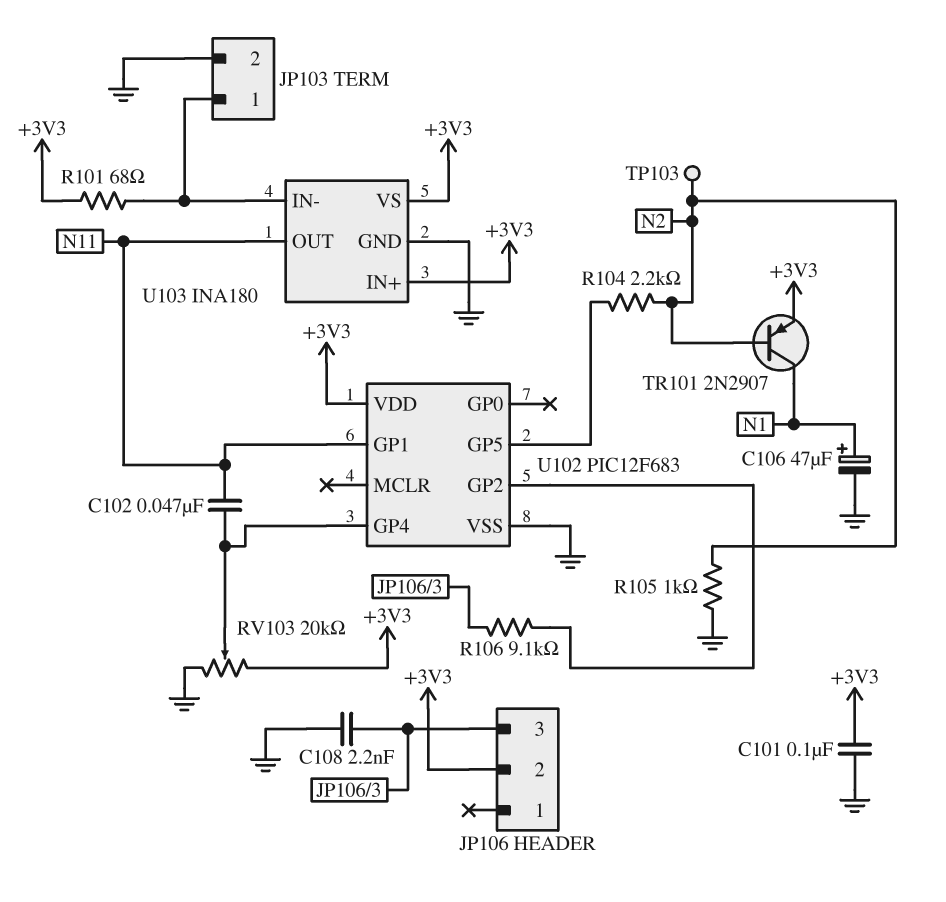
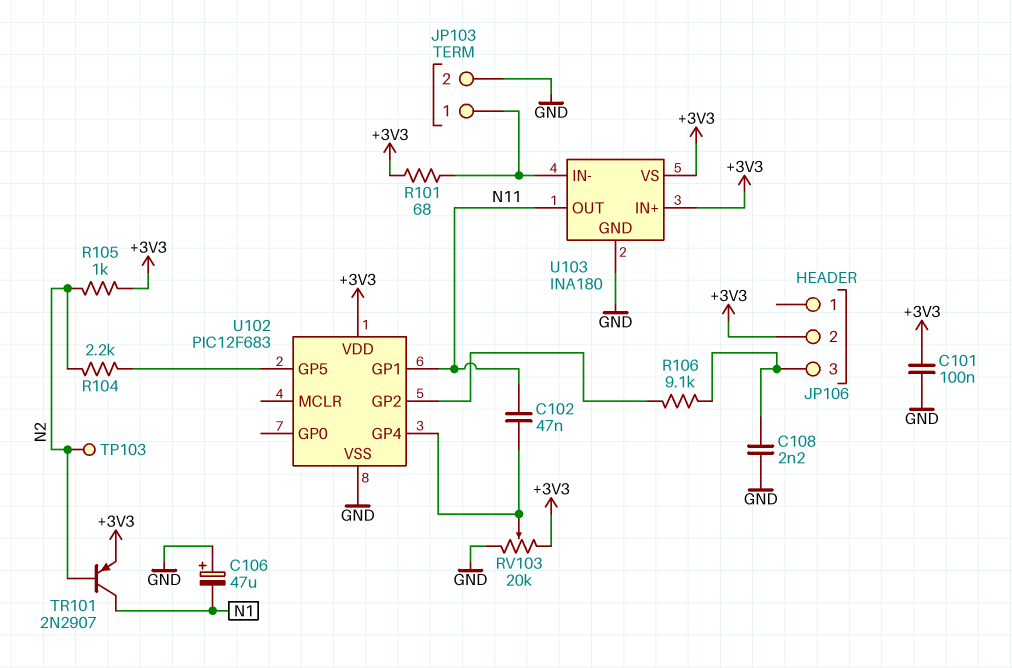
C106: 47uF (plus N1, minus GND) -> 47uF (plus GND, minus N1)
R105: 1k (GND, N2) -> 1k (+3V3, N2)

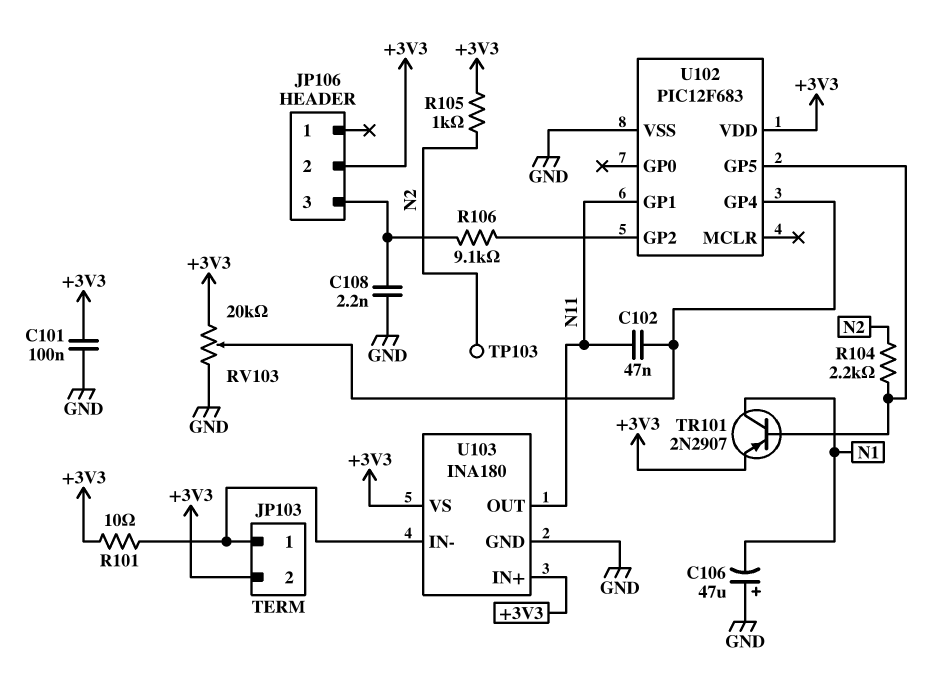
JP103 pin 2: GND -> +3V3
R101: 68 (+3V3, JP103/1) -> 10 (+3V3, JP103/1)
TR101: PNP 2N2907 (B N2, C N1, E +3V3) -> PNP 2N2907 (B U102/GP5, C N1, E +3V3)

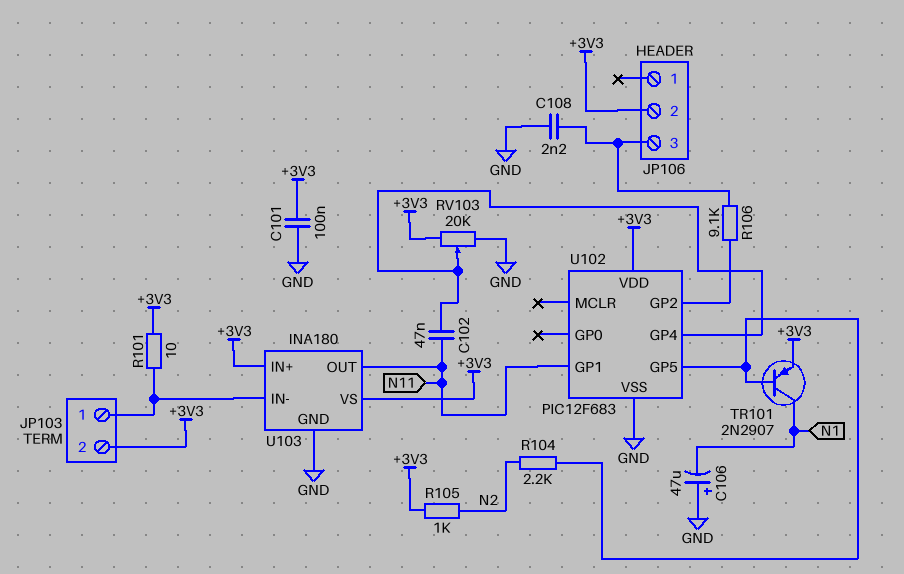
TP103: test point (N2) -> none

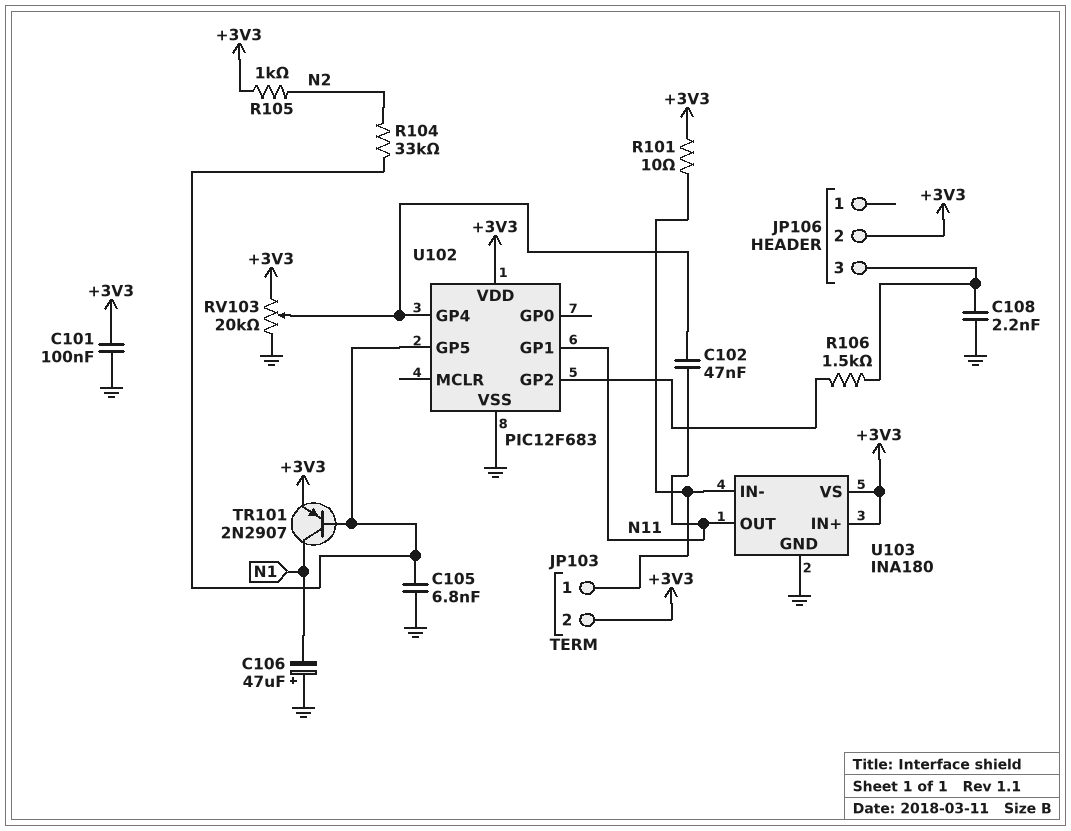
C105: none -> 6.8nF (GND, U102/GP5)
R104: 2.2k (N2, U102/GP5) -> 33k (N2, U102/GP5)
R106: 9.1k (JP106/3, U102/GP2) -> 1.5k (JP106/3, U102/GP2)

